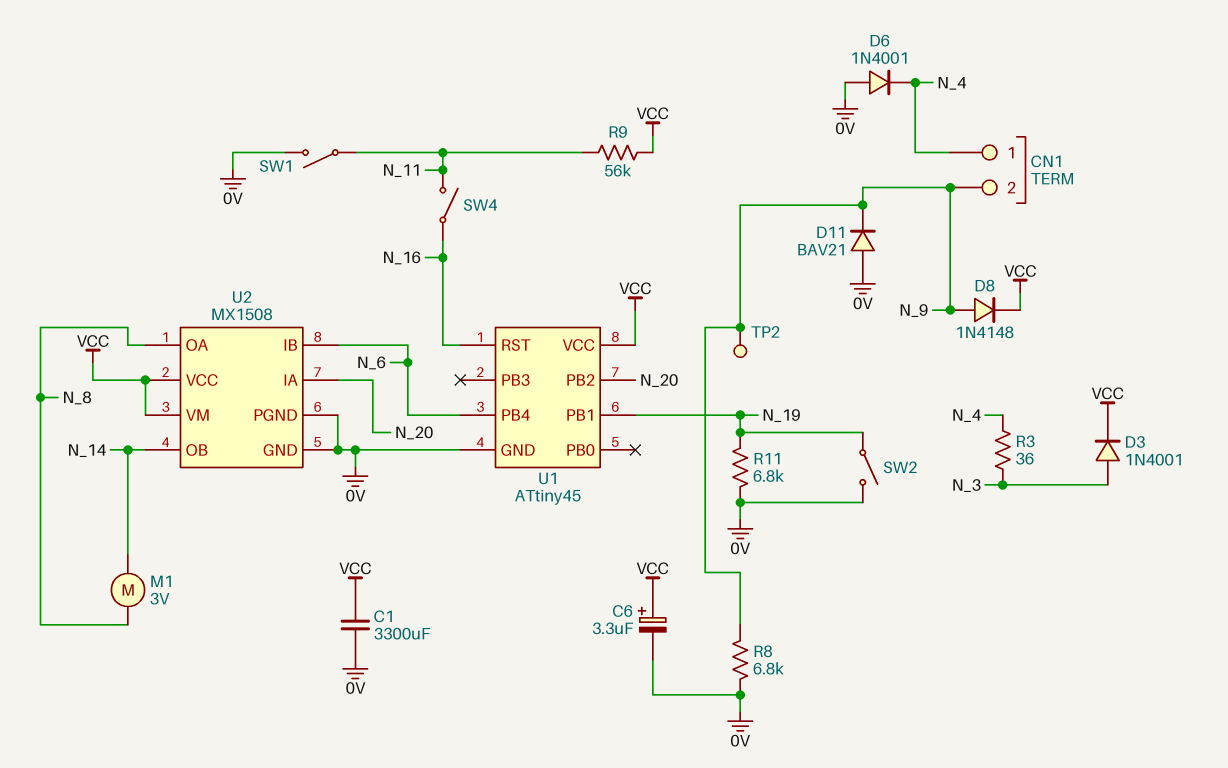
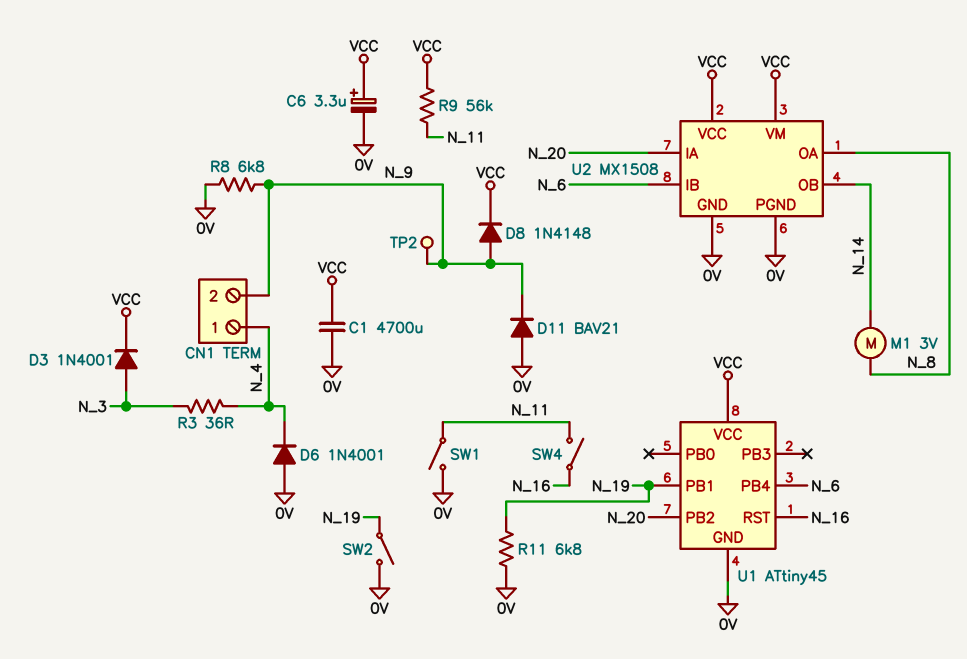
C1: 3300uF (0V, VCC) -> 4700uF (0V, VCC)

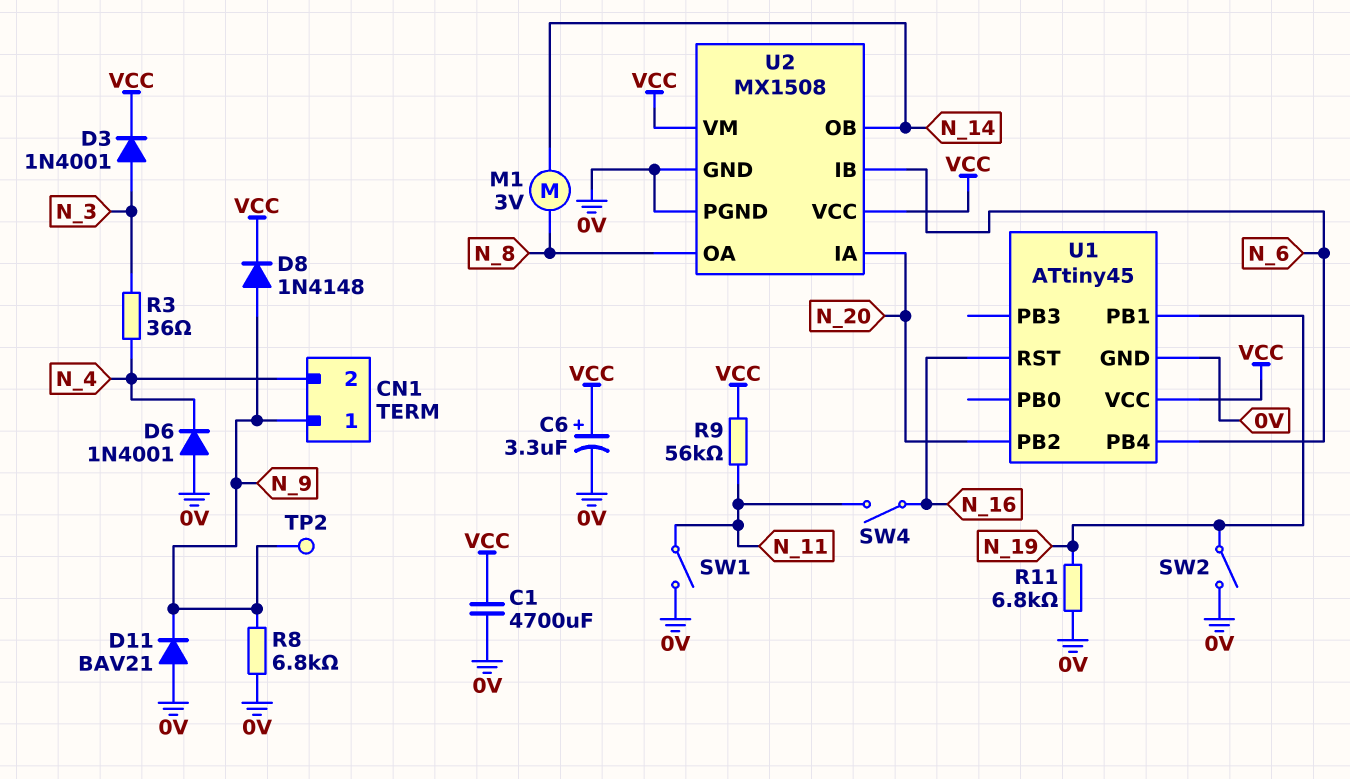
CN1 pin 1: N_4 -> N_9
CN1 pin 2: N_9 -> N_4

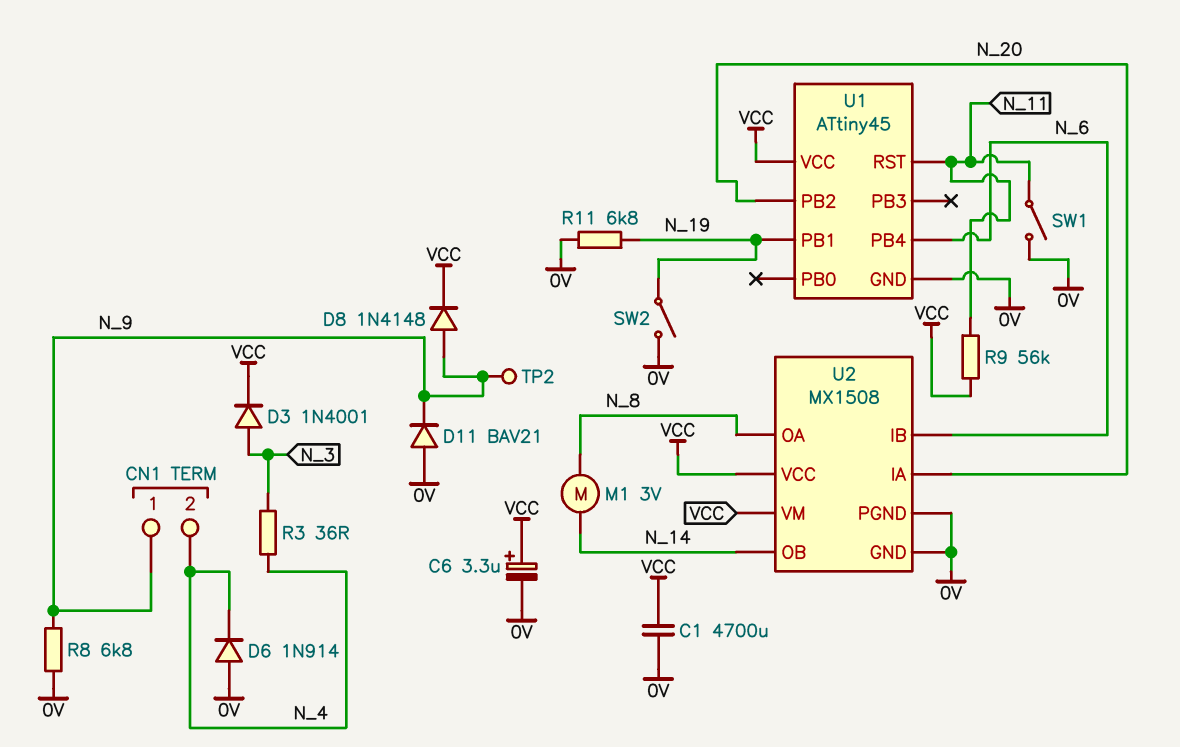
D6: diode 1N4001 (A 0V, K N_4) -> diode 1N914 (A 0V, K N_4)
SW4: switch (N_11, N_16) -> none
U1 pin RST: N_16 -> N_11

